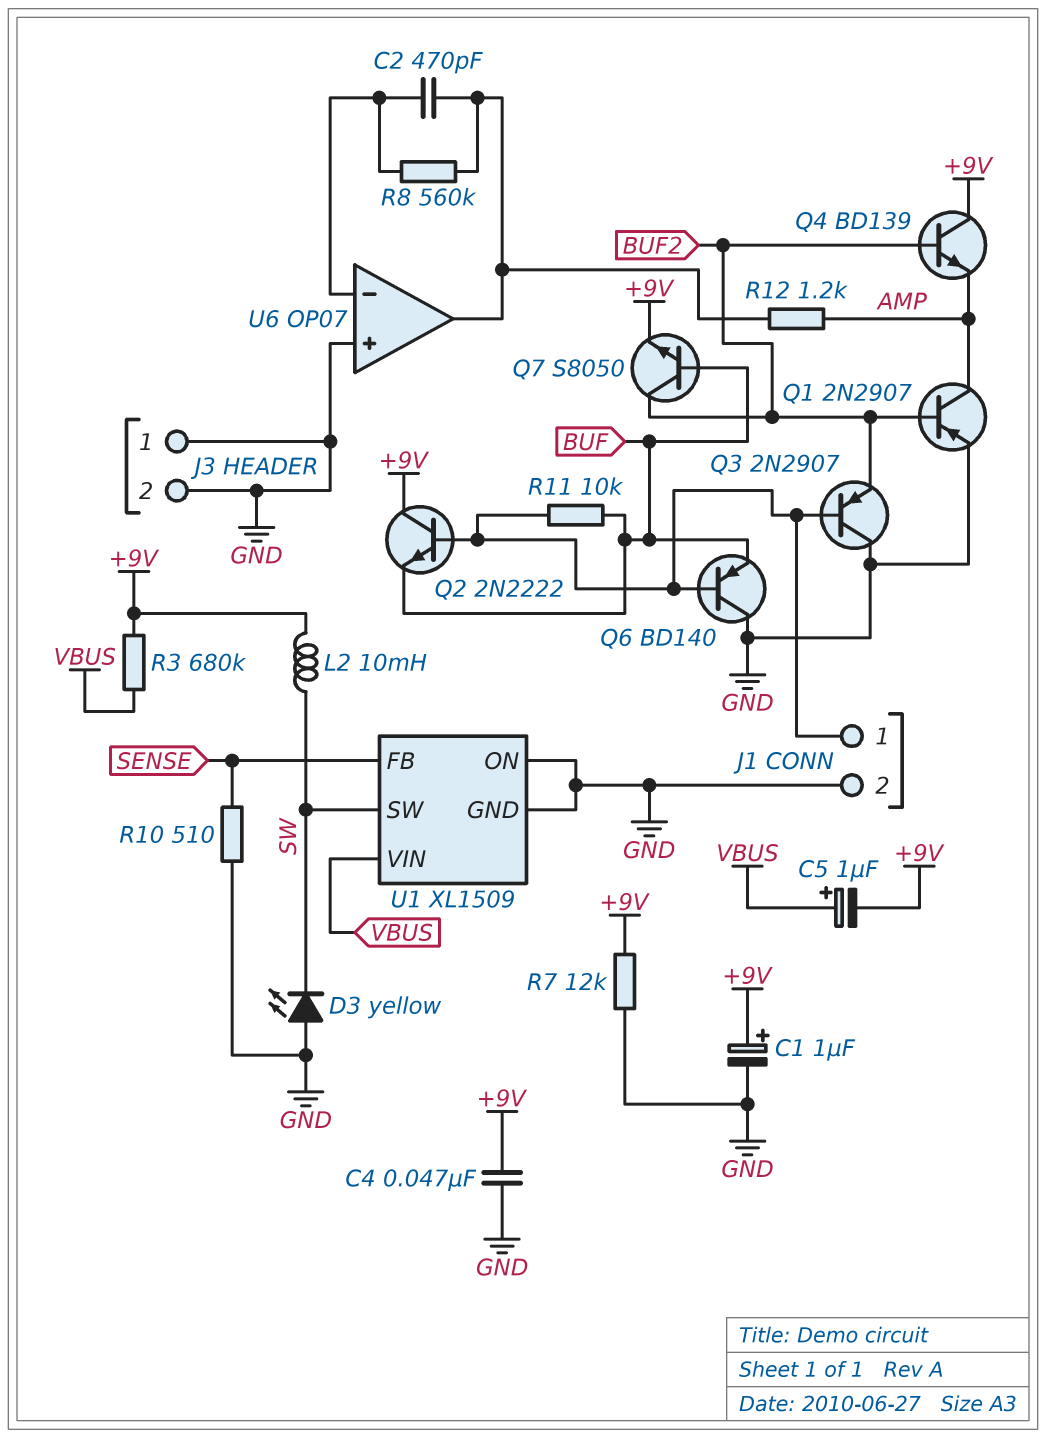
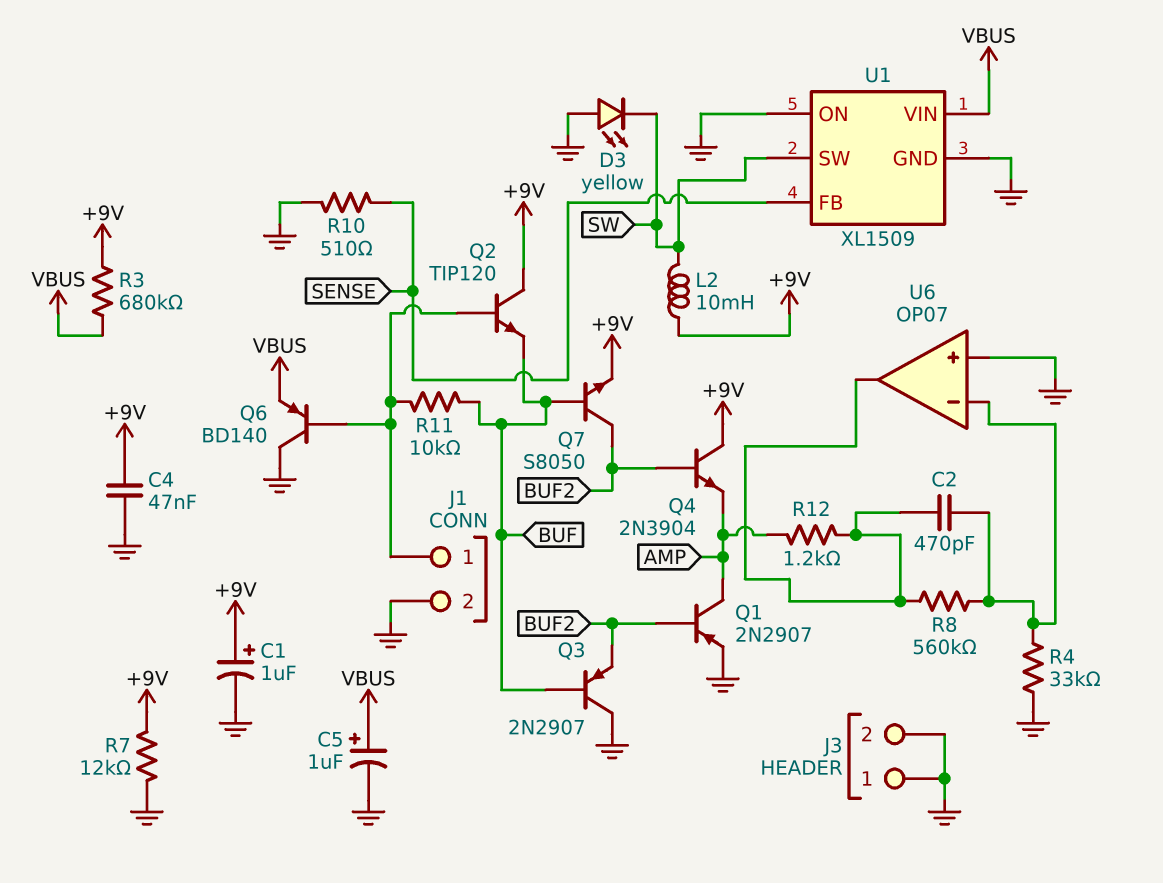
C5: 1uF (plus VBUS, minus +9V) -> 1uF (plus VBUS, minus GND)
Q2: NPN 2N2222 (B J1/1, C +9V, E BUF) -> NPN TIP120 (B J1/1, C +9V, E BUF)
Q3: PNP 2N2907 (B J1/1, C GND, E BUF2) -> PNP 2N2907 (B BUF, C GND, E BUF2)
Q4: NPN BD139 (B BUF2, C +9V, E AMP) -> NPN 2N3904 (B BUF2, C +9V, E AMP)
Q6: PNP BD140 (B J1/1, C GND, E BUF) -> PNP BD140 (B J1/1, C GND, E VBUS)
R4: none -> 33k (GND, U6/in-)

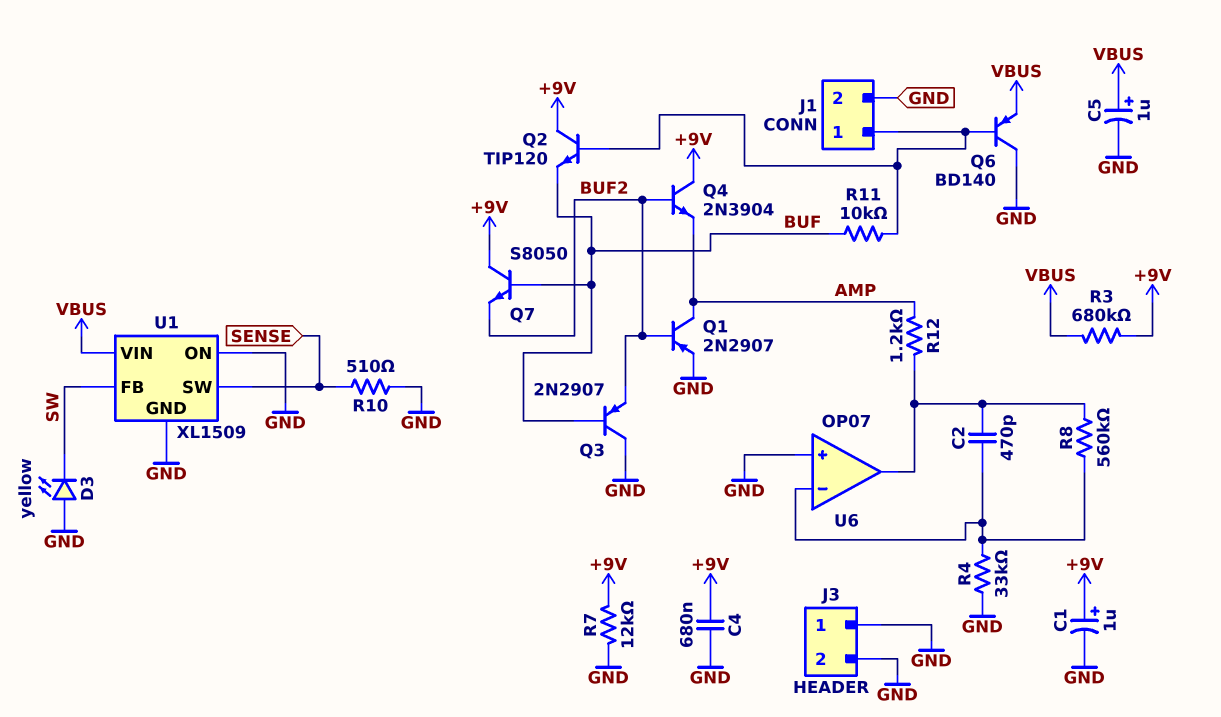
C4: 47nF (+9V, GND) -> 680nF (+9V, GND)
L2: 10mH (+9V, SW) -> none
Q7: NPN S8050 (B BUF, C BUF2, E +9V) -> NPN S8050 (B BUF, C +9V, E BUF2)
U1 pin FB: SENSE -> SW
U1 pin SW: SW -> SENSE

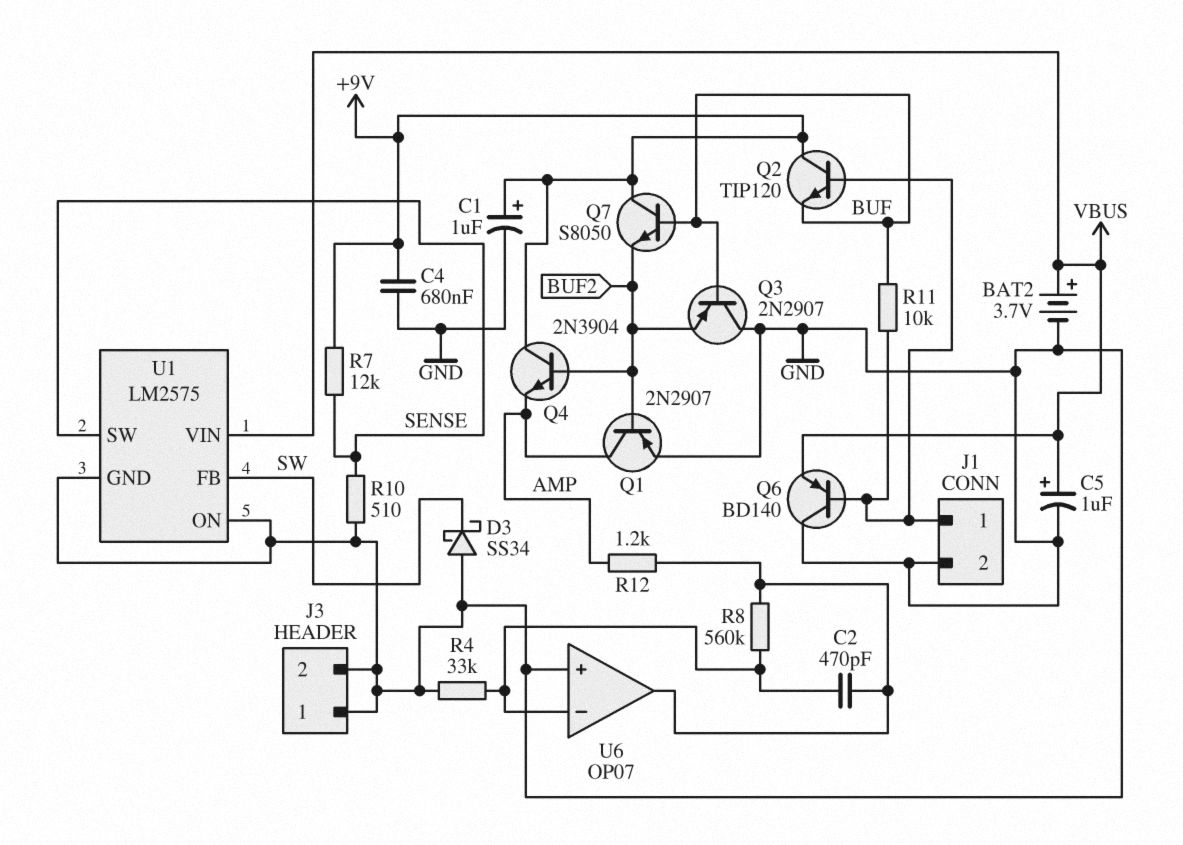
BAT2: none -> 3.7V (plus VBUS, minus GND)
D3: LED yellow (A GND, K SW) -> schottky SS34 (A GND, K SW)
R3: 680k (+9V, VBUS) -> none
R7: 12k (+9V, GND) -> 12k (+9V, SENSE)
U1: XL1509 -> LM2575

